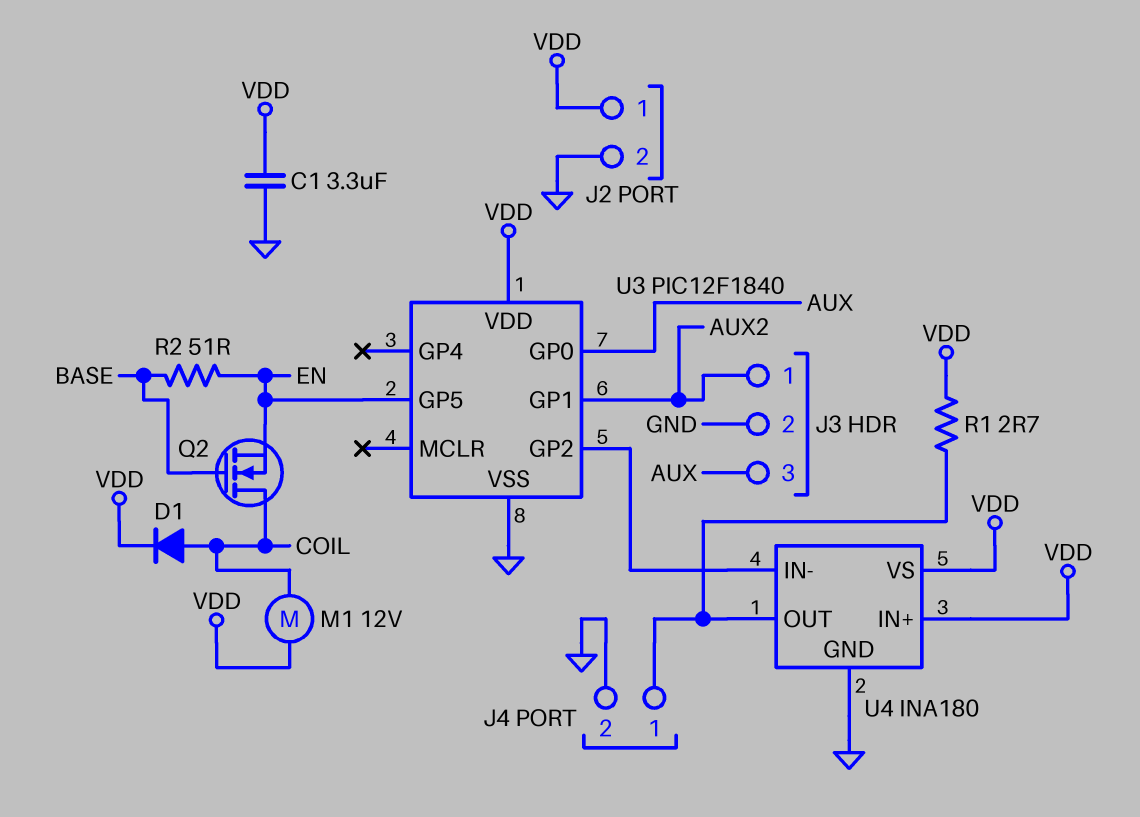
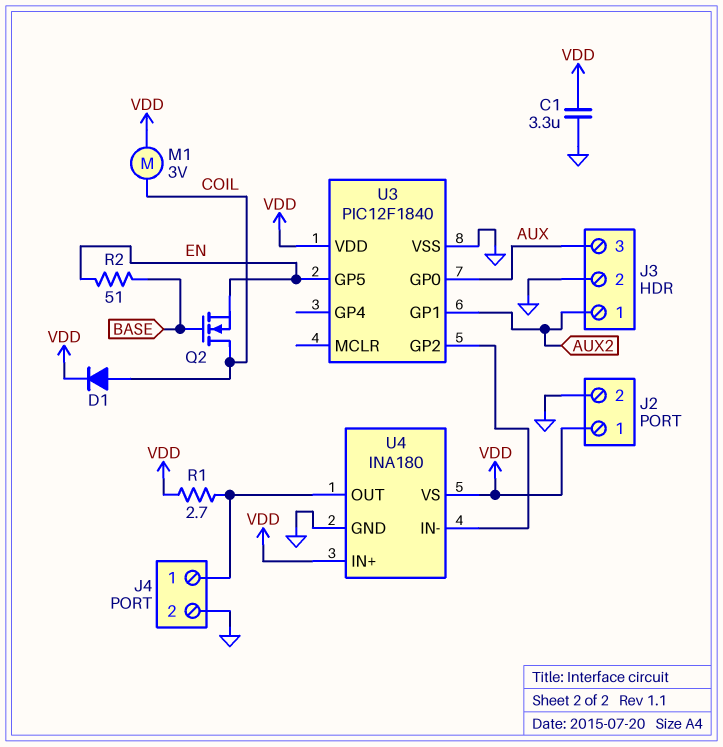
M1: motor 12V (COIL, VDD) -> motor 3V (COIL, VDD)

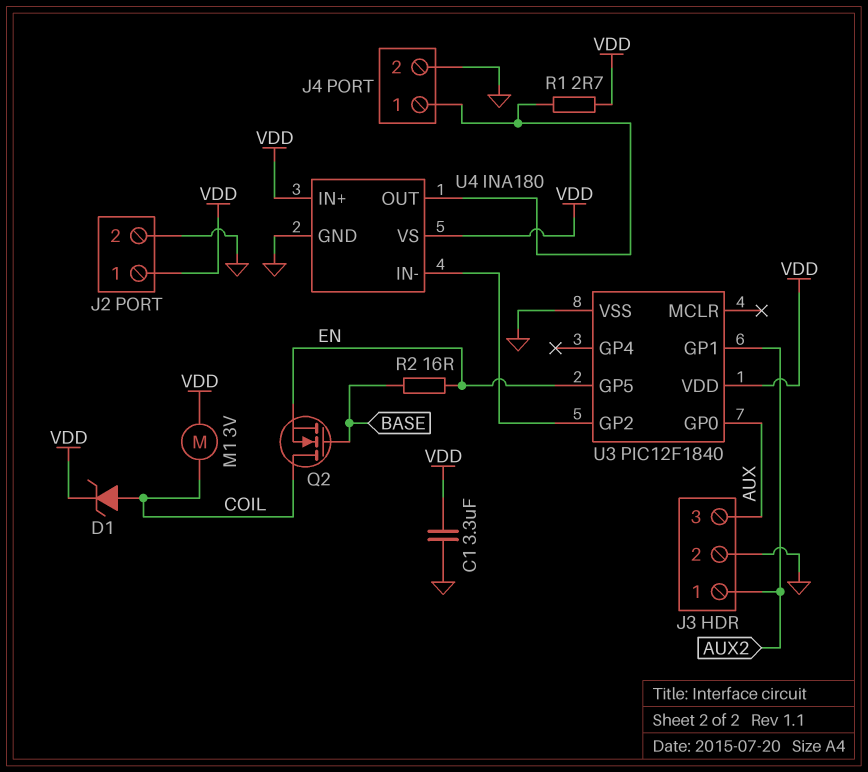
D1: diode (A COIL, K VDD) -> zener (A COIL, K VDD)
R2: 51 (BASE, EN) -> 16 (BASE, EN)

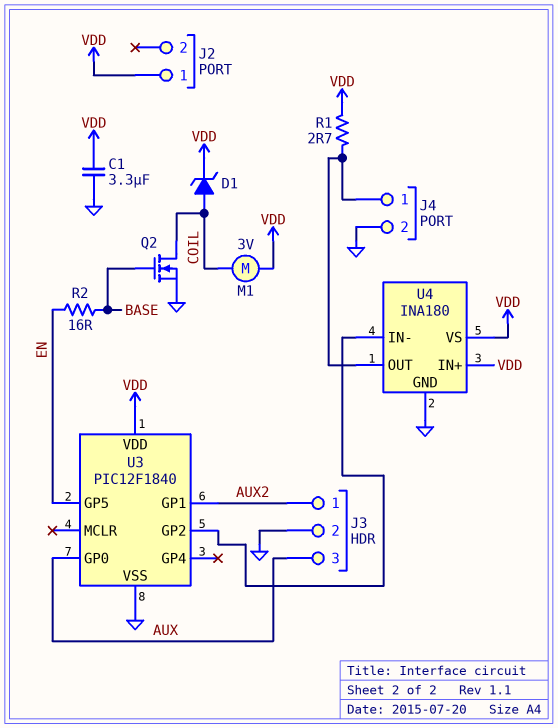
J2 pin 2: GND -> none
Q2: NMOS (G BASE, D COIL, S EN) -> NMOS (G BASE, D COIL, S GND)

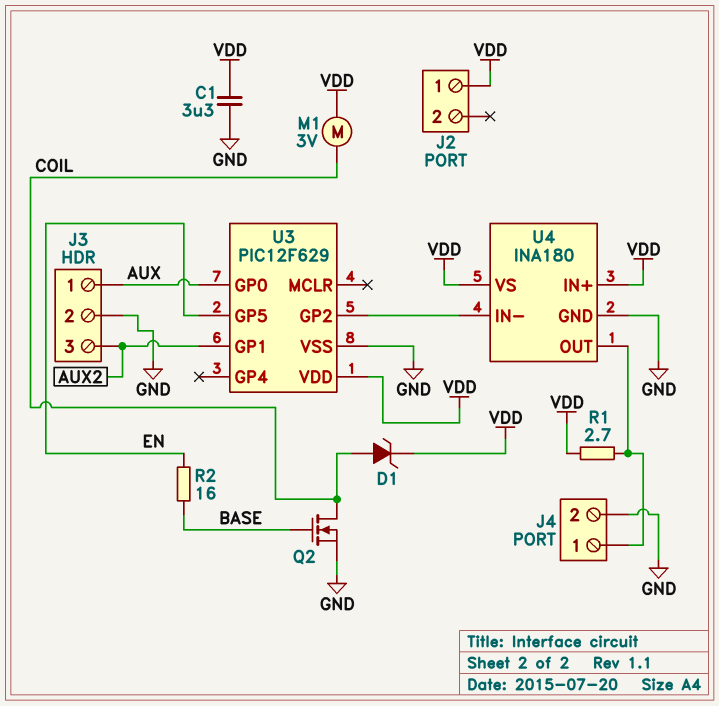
J3 pin 1: AUX2 -> AUX
J3 pin 3: AUX -> AUX2
U3: PIC12F1840 -> PIC12F629

